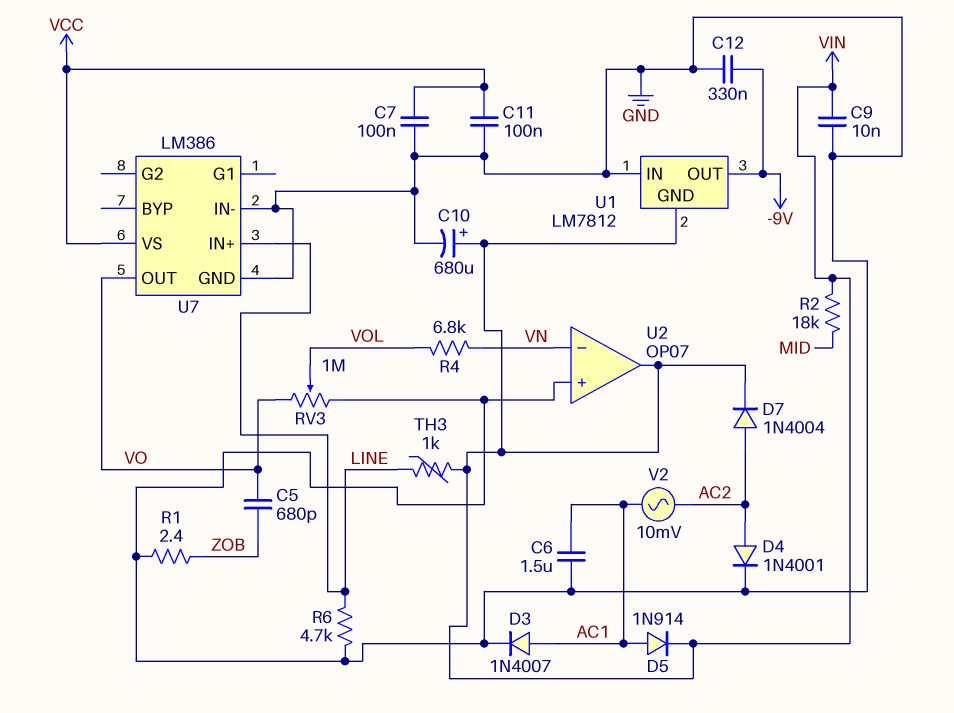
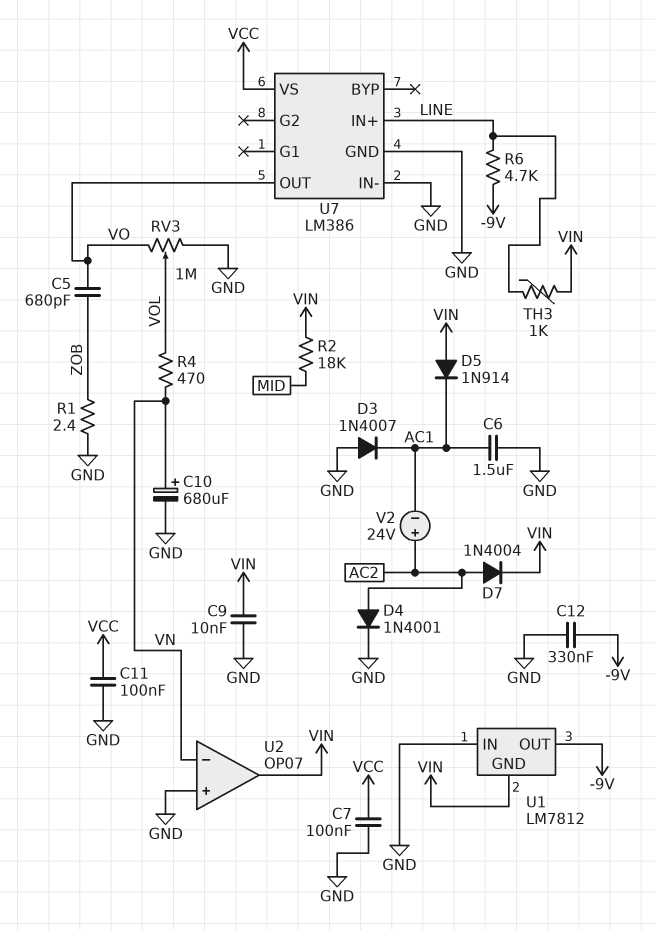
C10: 680uF (plus VIN, minus GND) -> 680uF (plus VN, minus GND)
D3: diode 1N4007 (A AC1, K GND) -> diode 1N4007 (A GND, K AC1)
D5: diode 1N914 (A AC1, K VIN) -> diode 1N914 (A VIN, K AC1)
R4: 6.8k (VN, VOL) -> 470 (VN, VOL)
R6: 4.7k (GND, LINE) -> 4.7k (-9V, LINE)
V2: AC 10mV (AC1, AC2) -> 24V (plus AC2, minus AC1)

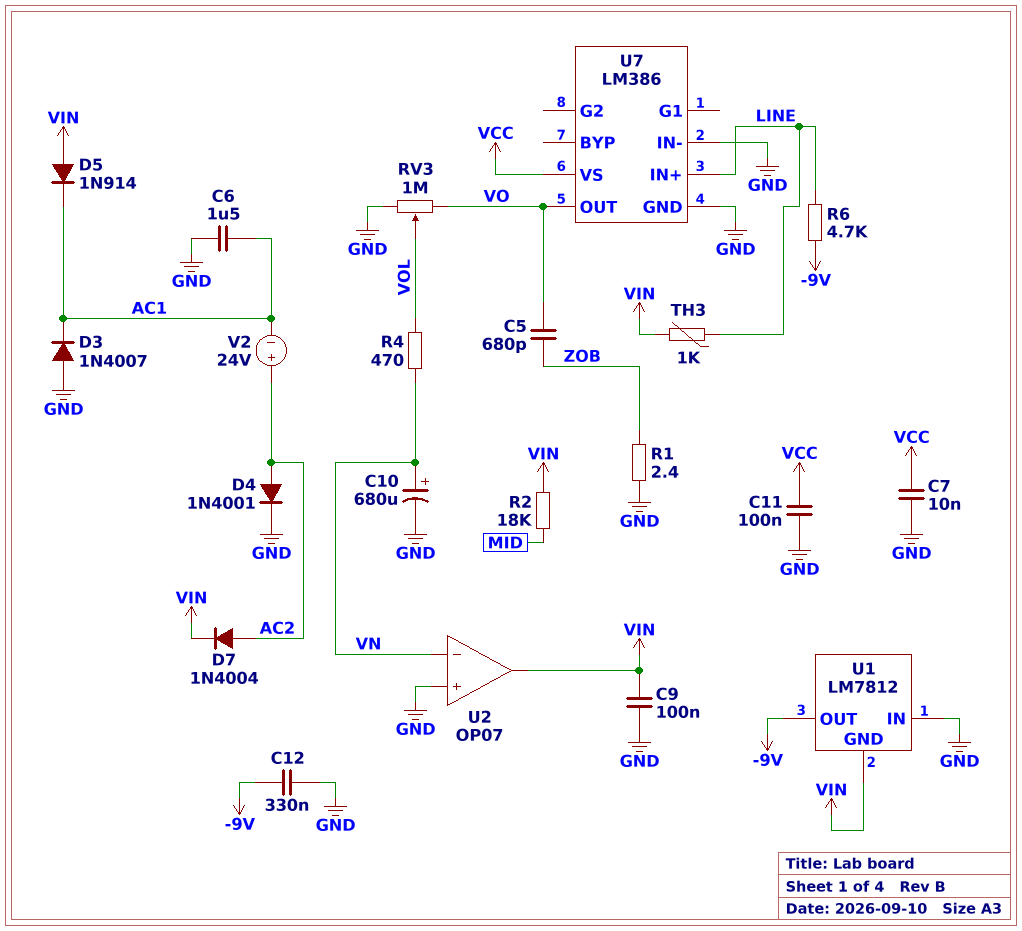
C7: 100nF (GND, VCC) -> 10nF (GND, VCC)
C9: 10nF (GND, VIN) -> 100nF (GND, VIN)

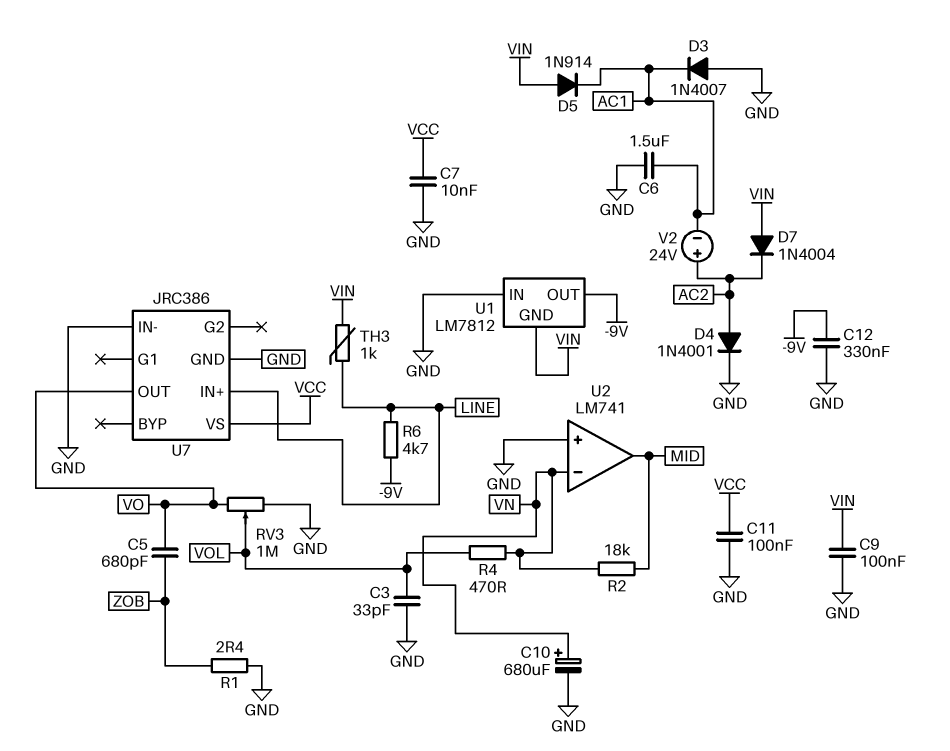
C3: none -> 33pF (GND, VOL)
D7: diode 1N4004 (A AC2, K VIN) -> diode 1N4004 (A VIN, K AC2)
R2: 18k (MID, VIN) -> 18k (MID, VN)
U2: OP07 -> LM741
U2 pin out: VIN -> MID
U7: LM386 -> JRC386

